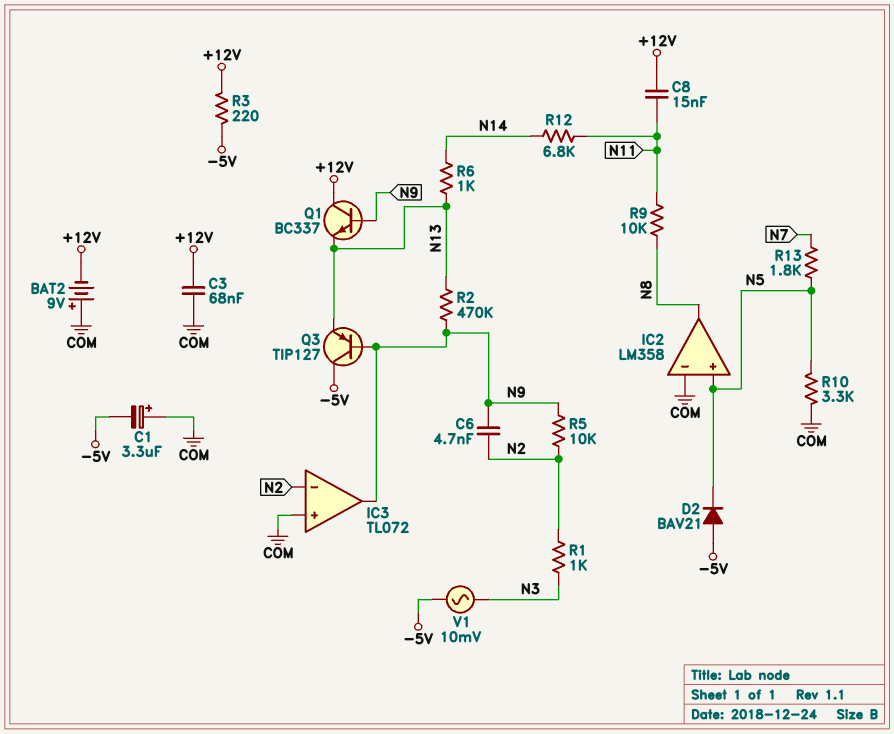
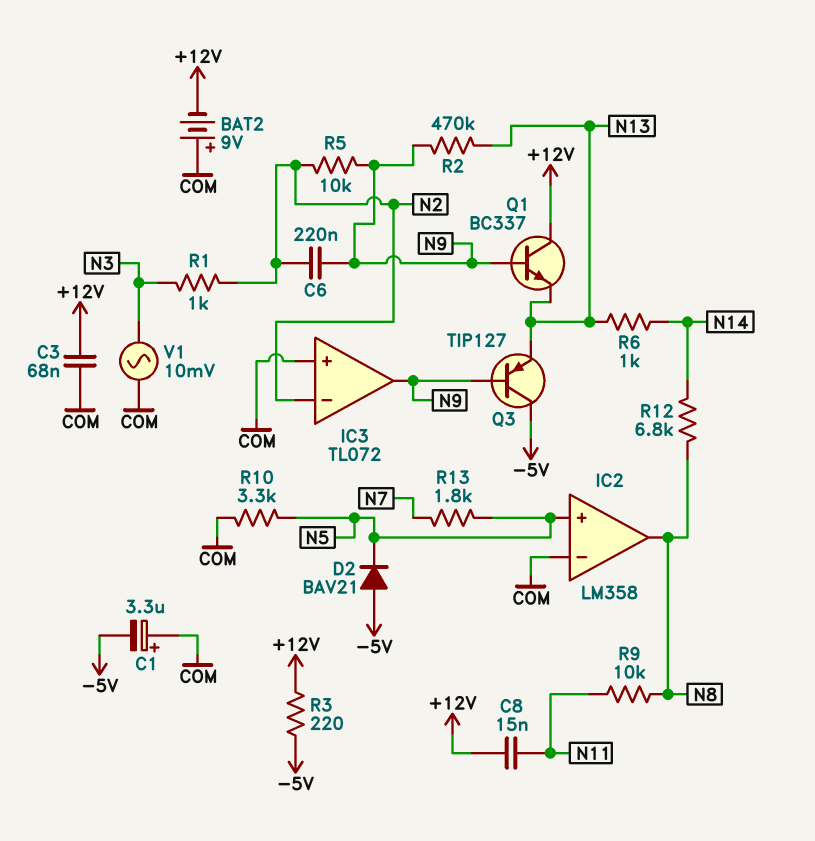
C6: 4.7nF (N2, N9) -> 220nF (N2, N9)
R12: 6.8k (N11, N14) -> 6.8k (N8, N14)
V1: AC 10mV (-5V, N3) -> AC 10mV (COM, N3)

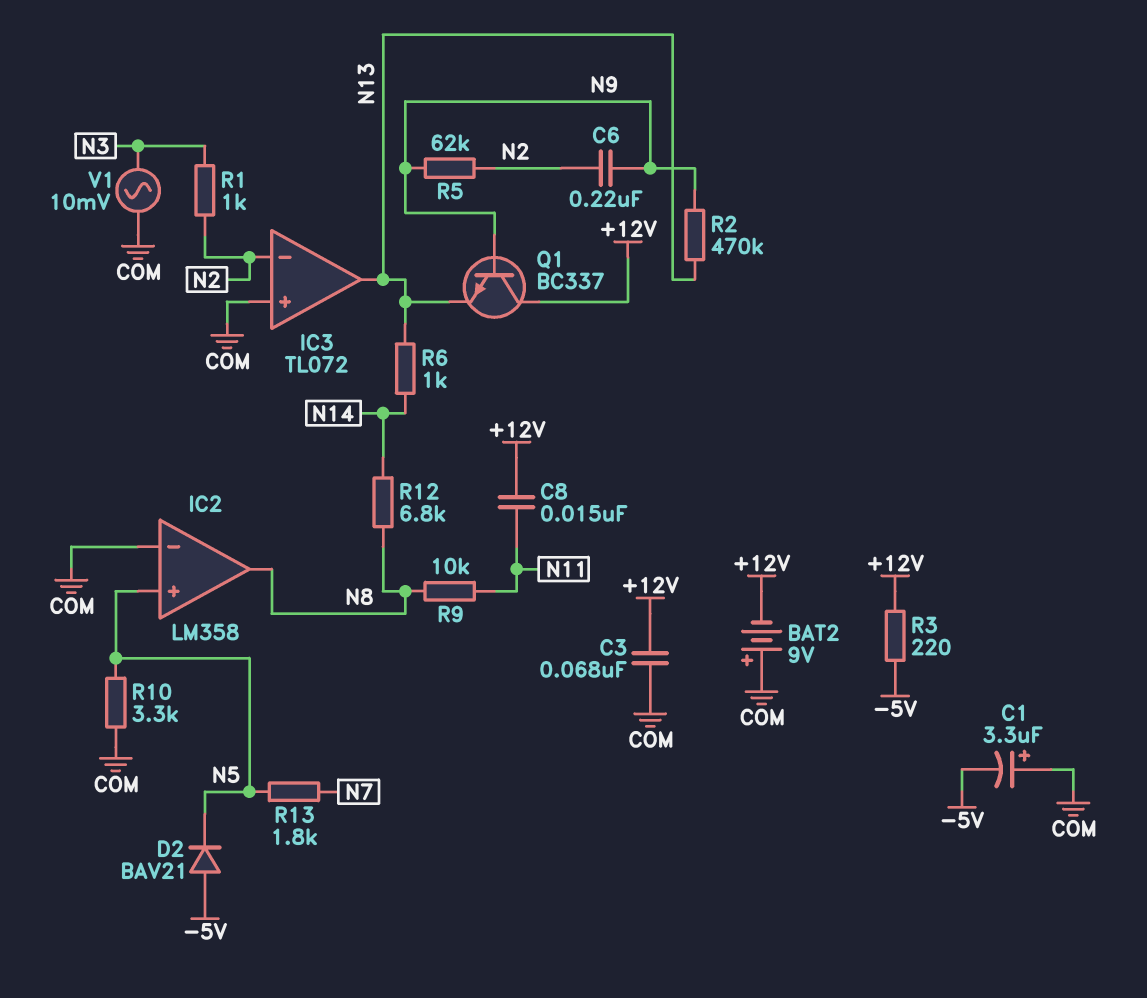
IC3 pin out: N9 -> N13
Q3: PNP TIP127 (B N9, C -5V, E N13) -> none
R5: 10k (N2, N9) -> 62k (N2, N9)

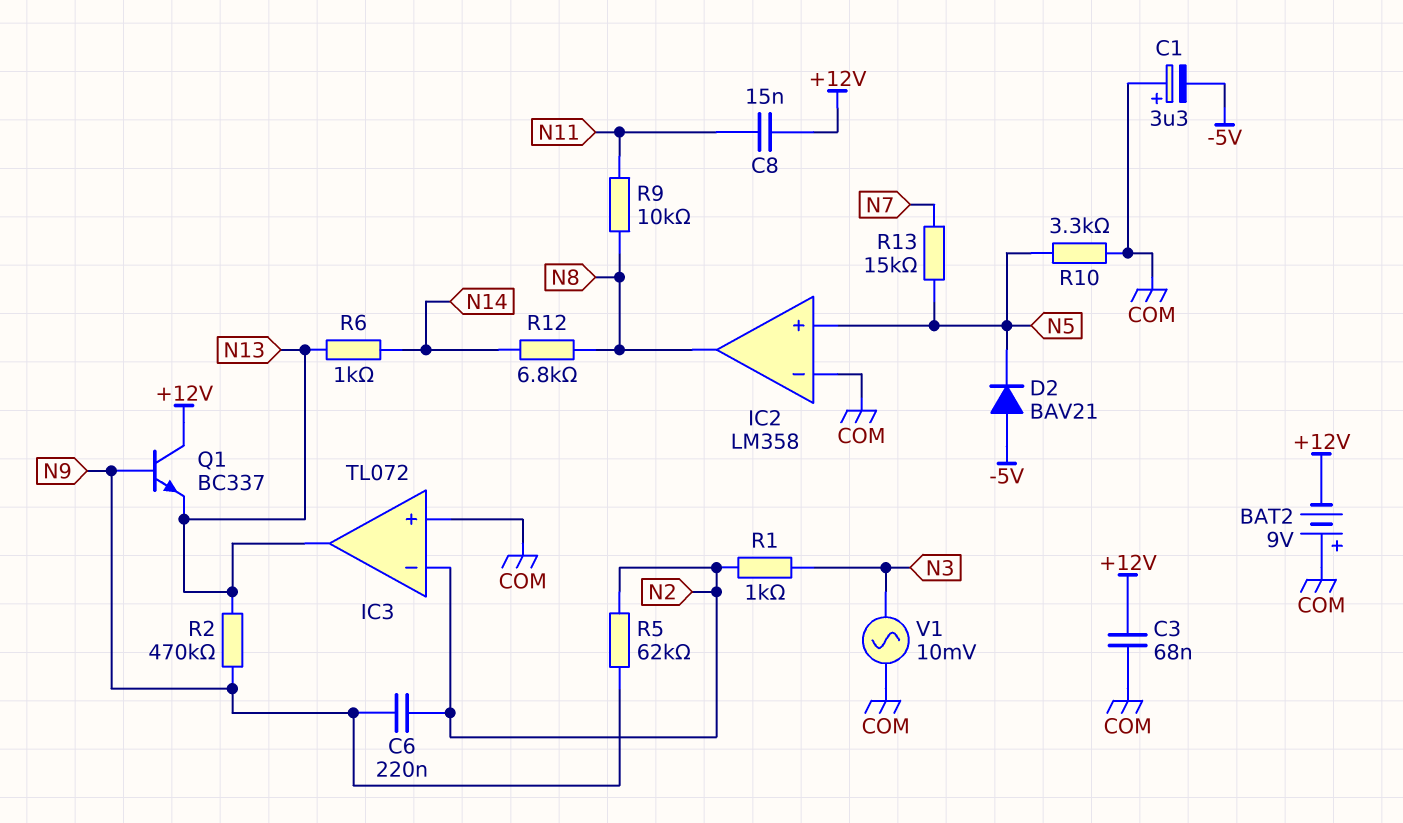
R3: 220 (+12V, -5V) -> none
R13: 1.8k (N5, N7) -> 15k (N5, N7)

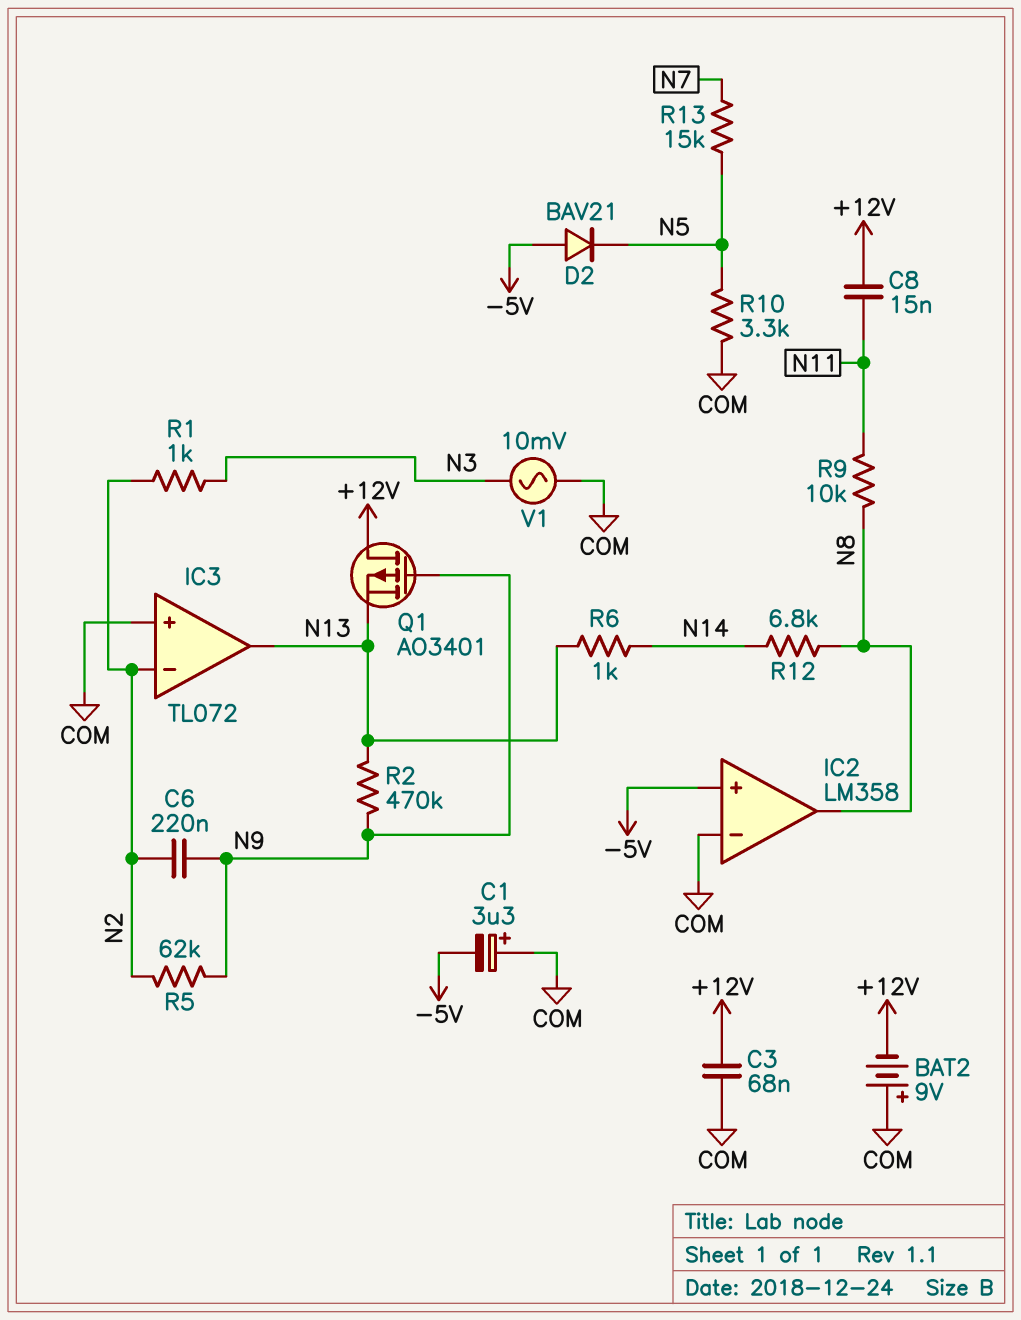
IC2 pin in+: N5 -> -5V
Q1: NPN BC337 (B N9, C +12V, E N13) -> PMOS AO3401 (G N9, D +12V, S N13)

